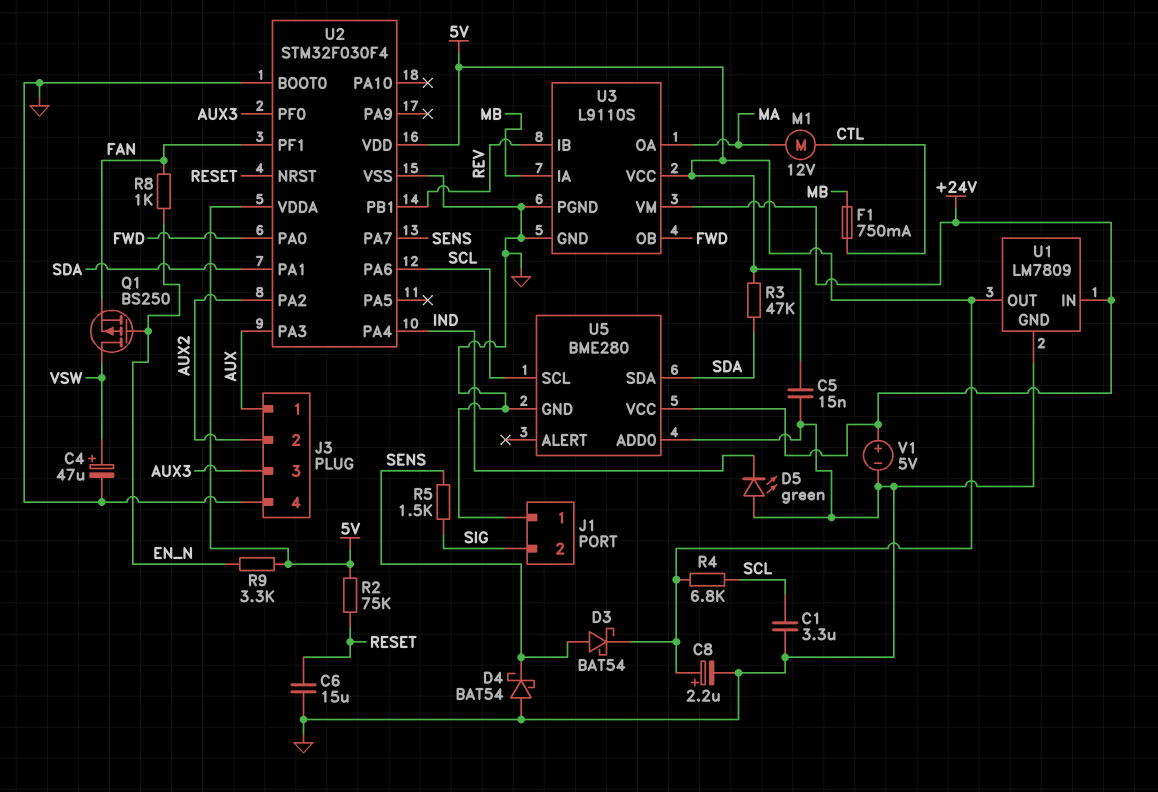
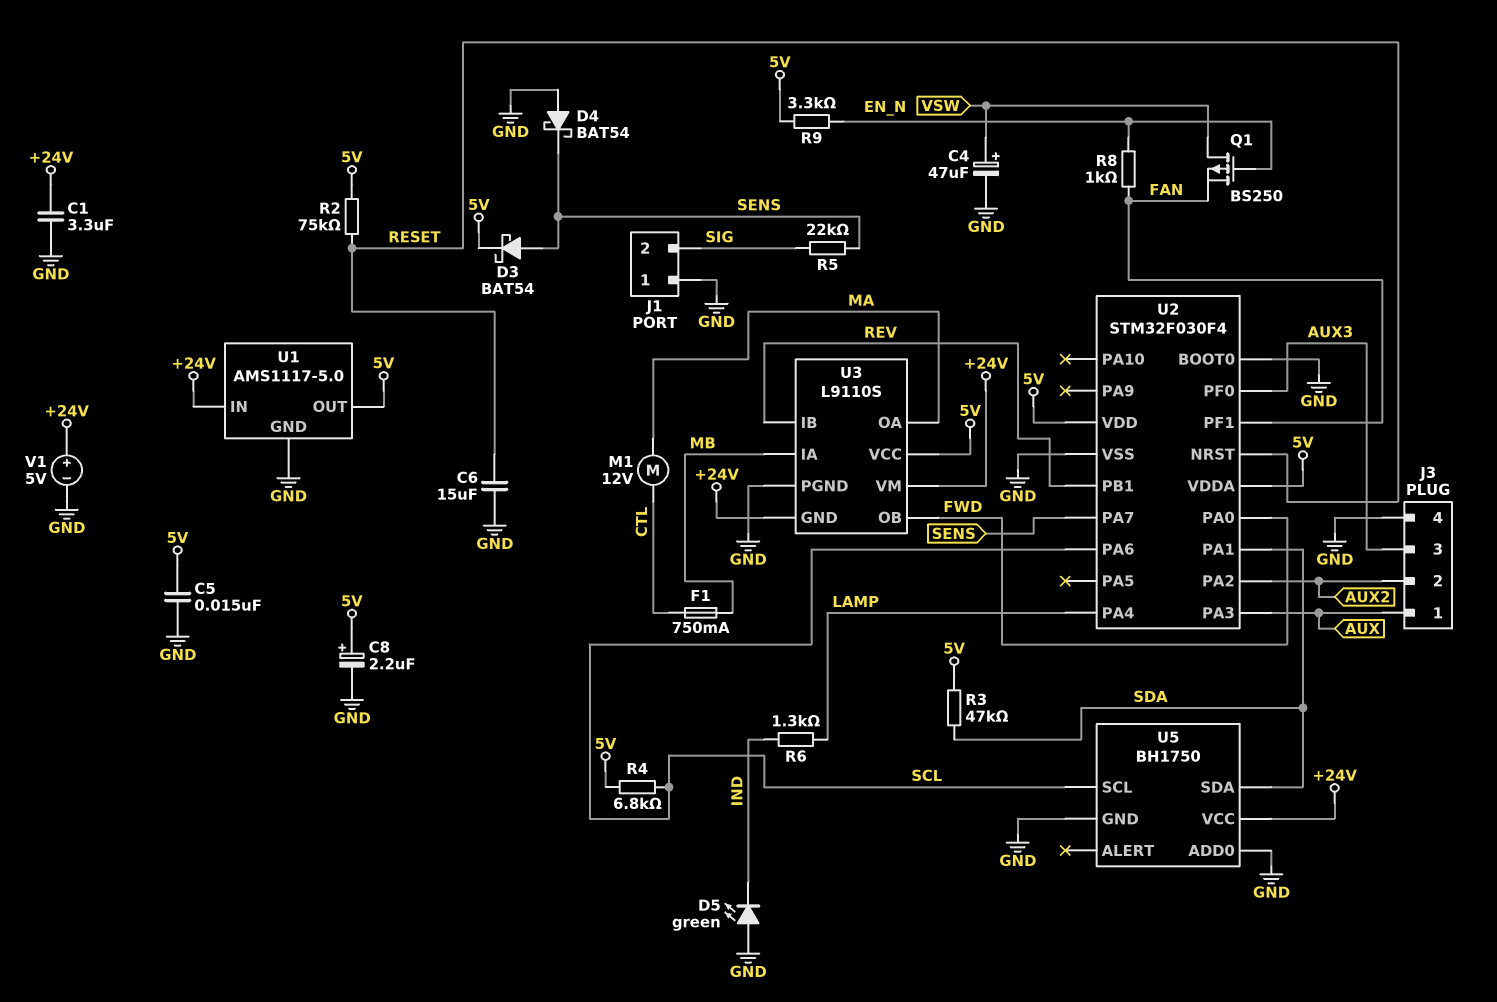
C1: 3.3uF (GND, SCL) -> 3.3uF (+24V, GND)
R5: 1.5k (SENS, SIG) -> 22k (SENS, SIG)
R6: none -> 1.3k (IND, LAMP)
U1: LM7809 -> AMS1117-5.0
U2 pin PA4: IND -> LAMP
U3 pin GND: GND -> +24V
U5: BME280 -> BH1750

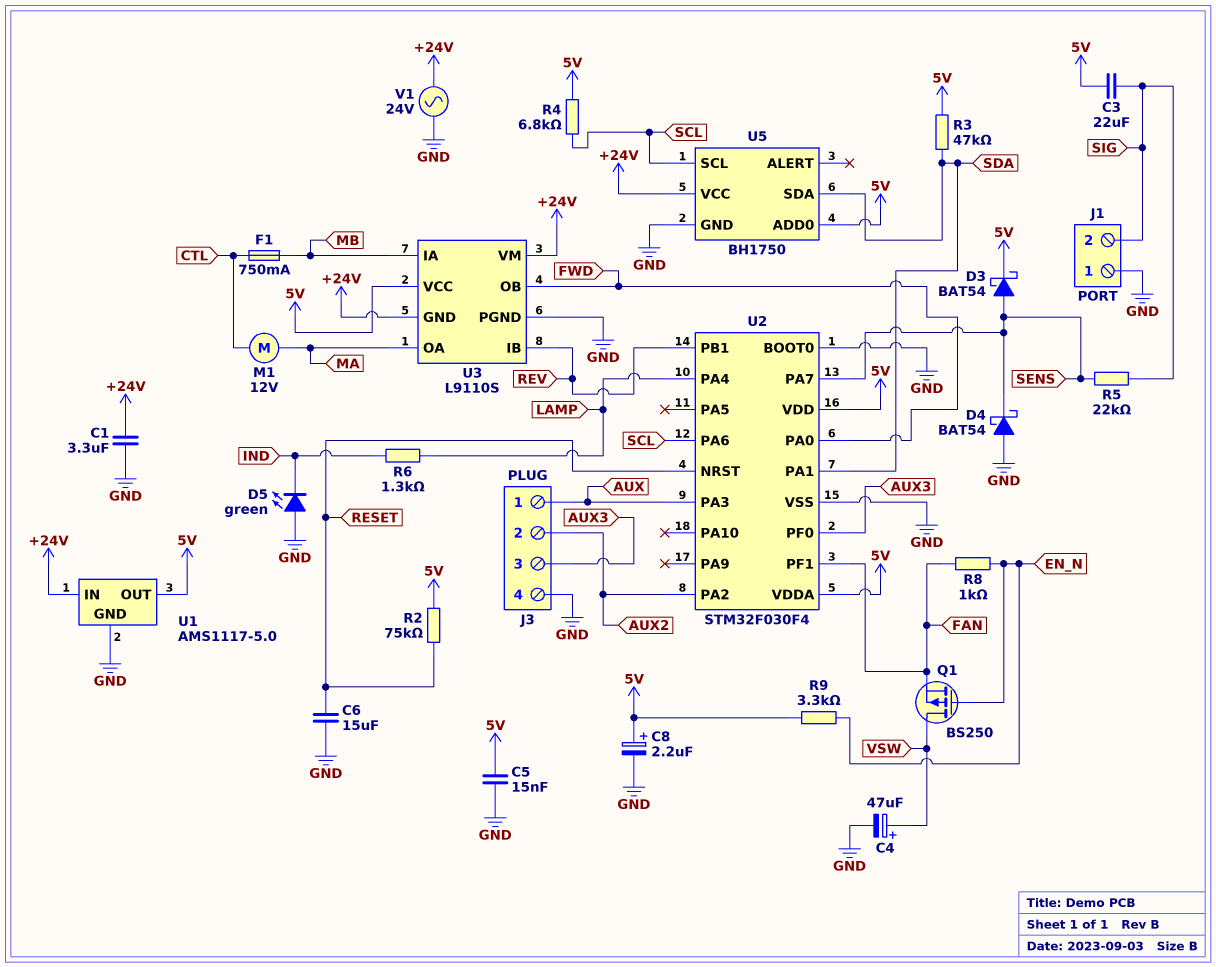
C3: none -> 22uF (5V, SIG)
U5 pin ADD0: GND -> 5V
V1: 5V (plus +24V, minus GND) -> AC 24V (+24V, GND)

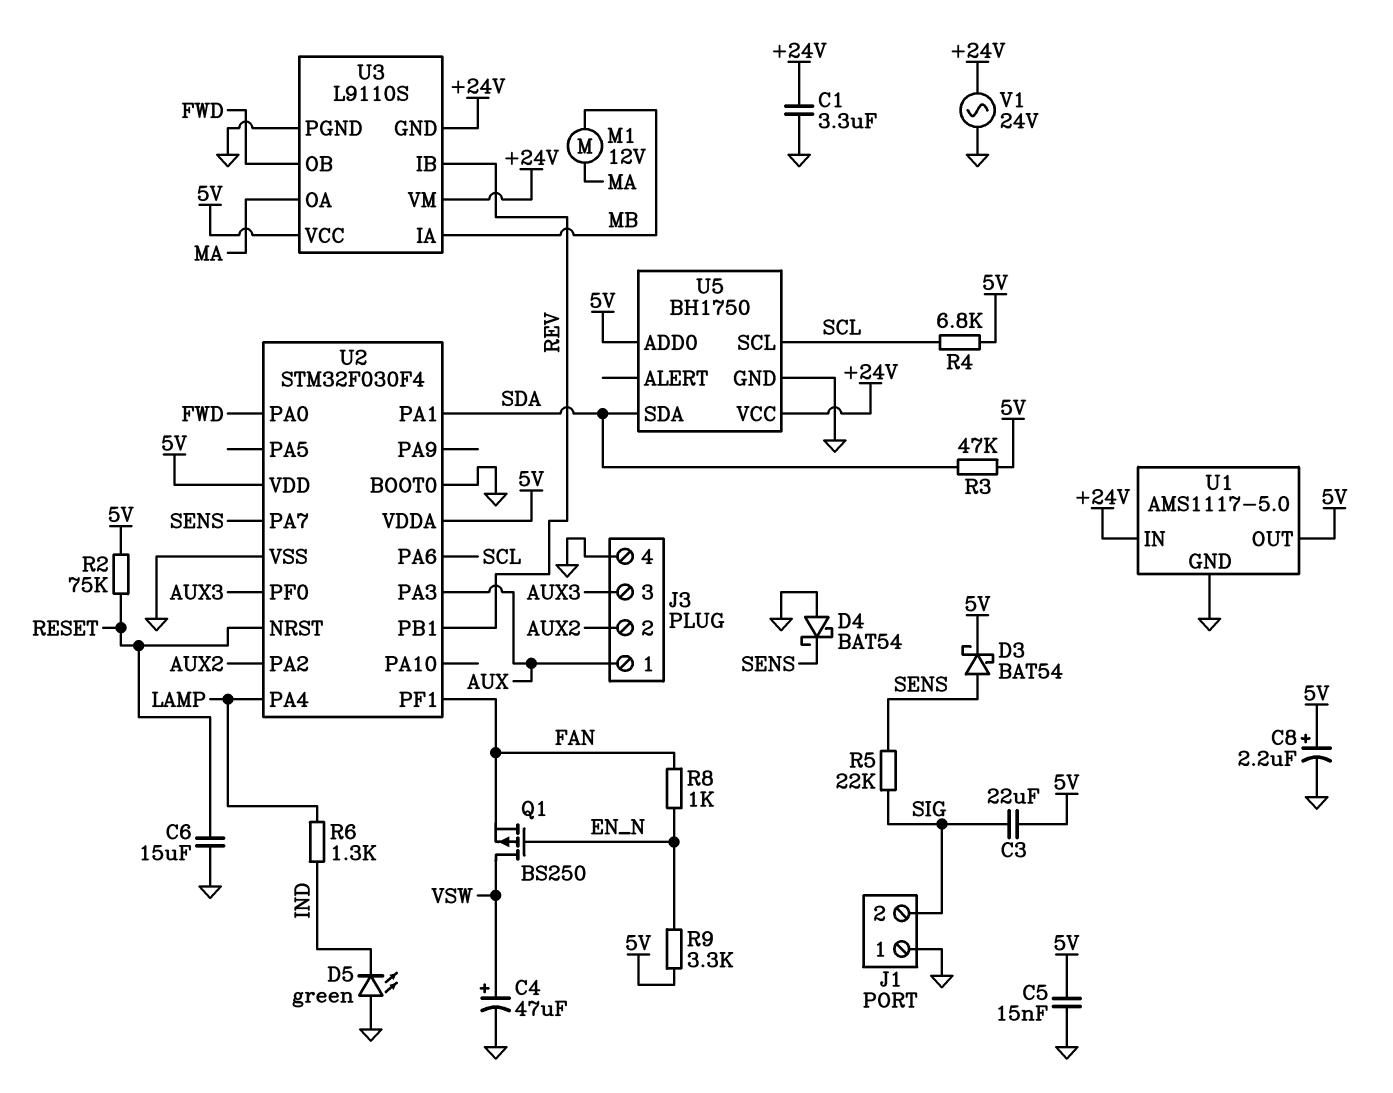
F1: 750mA (CTL, MB) -> none
M1: motor 12V (CTL, MA) -> motor 12V (MA, MB)

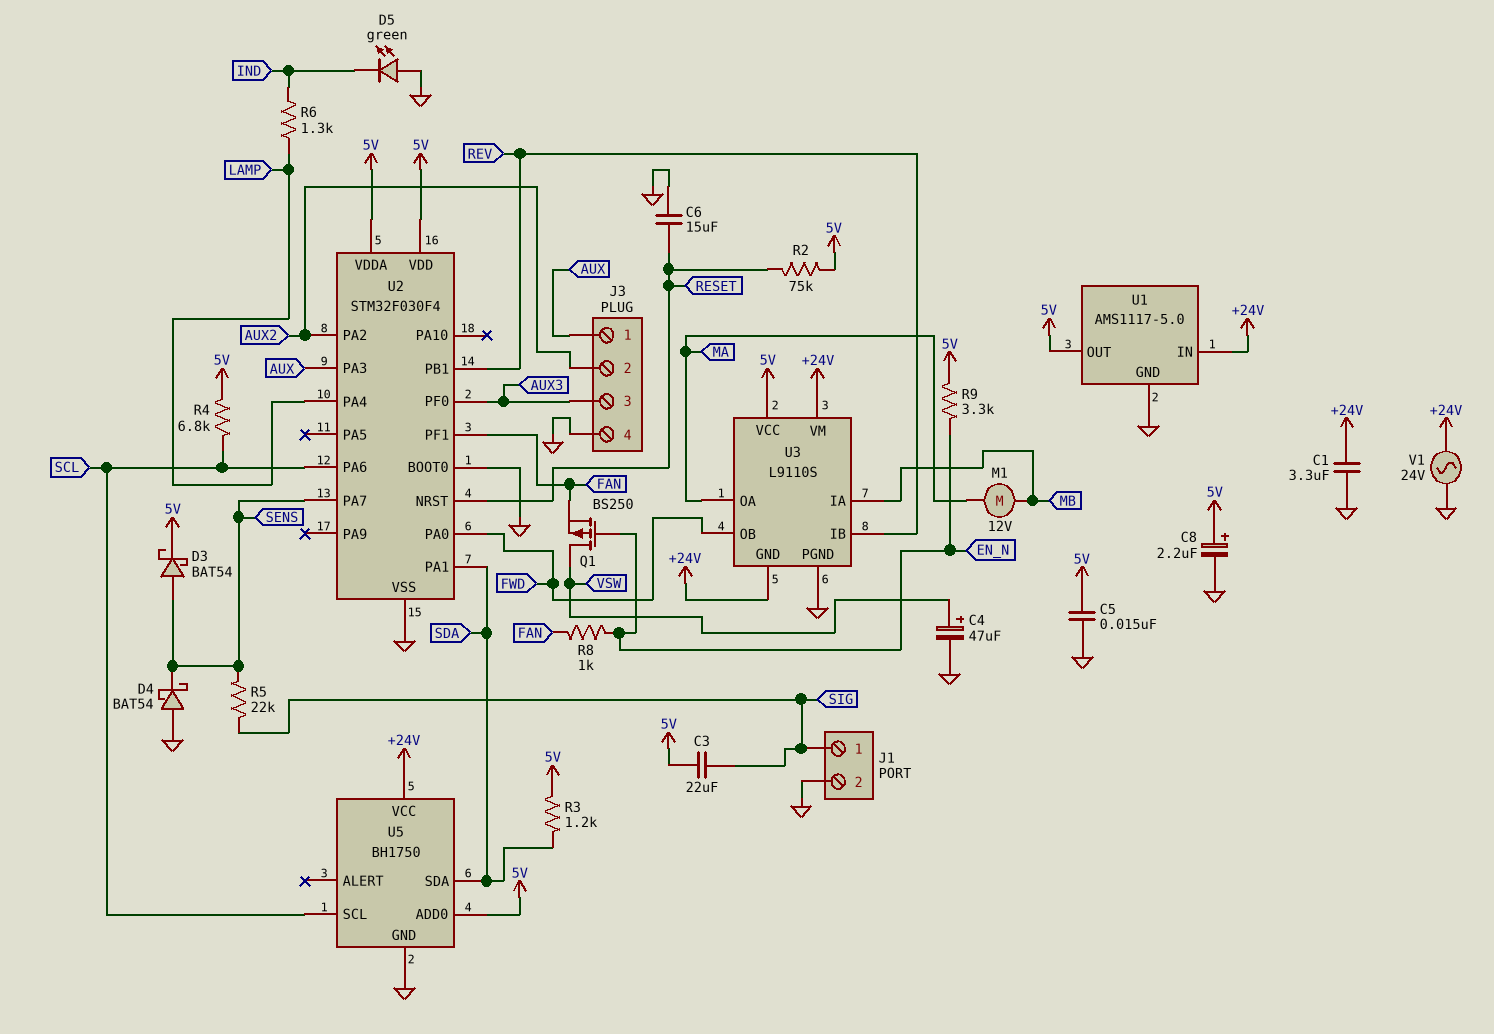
J1 pin 1: GND -> SIG
J1 pin 2: SIG -> GND
R3: 47k (5V, SDA) -> 1.2k (5V, SDA)

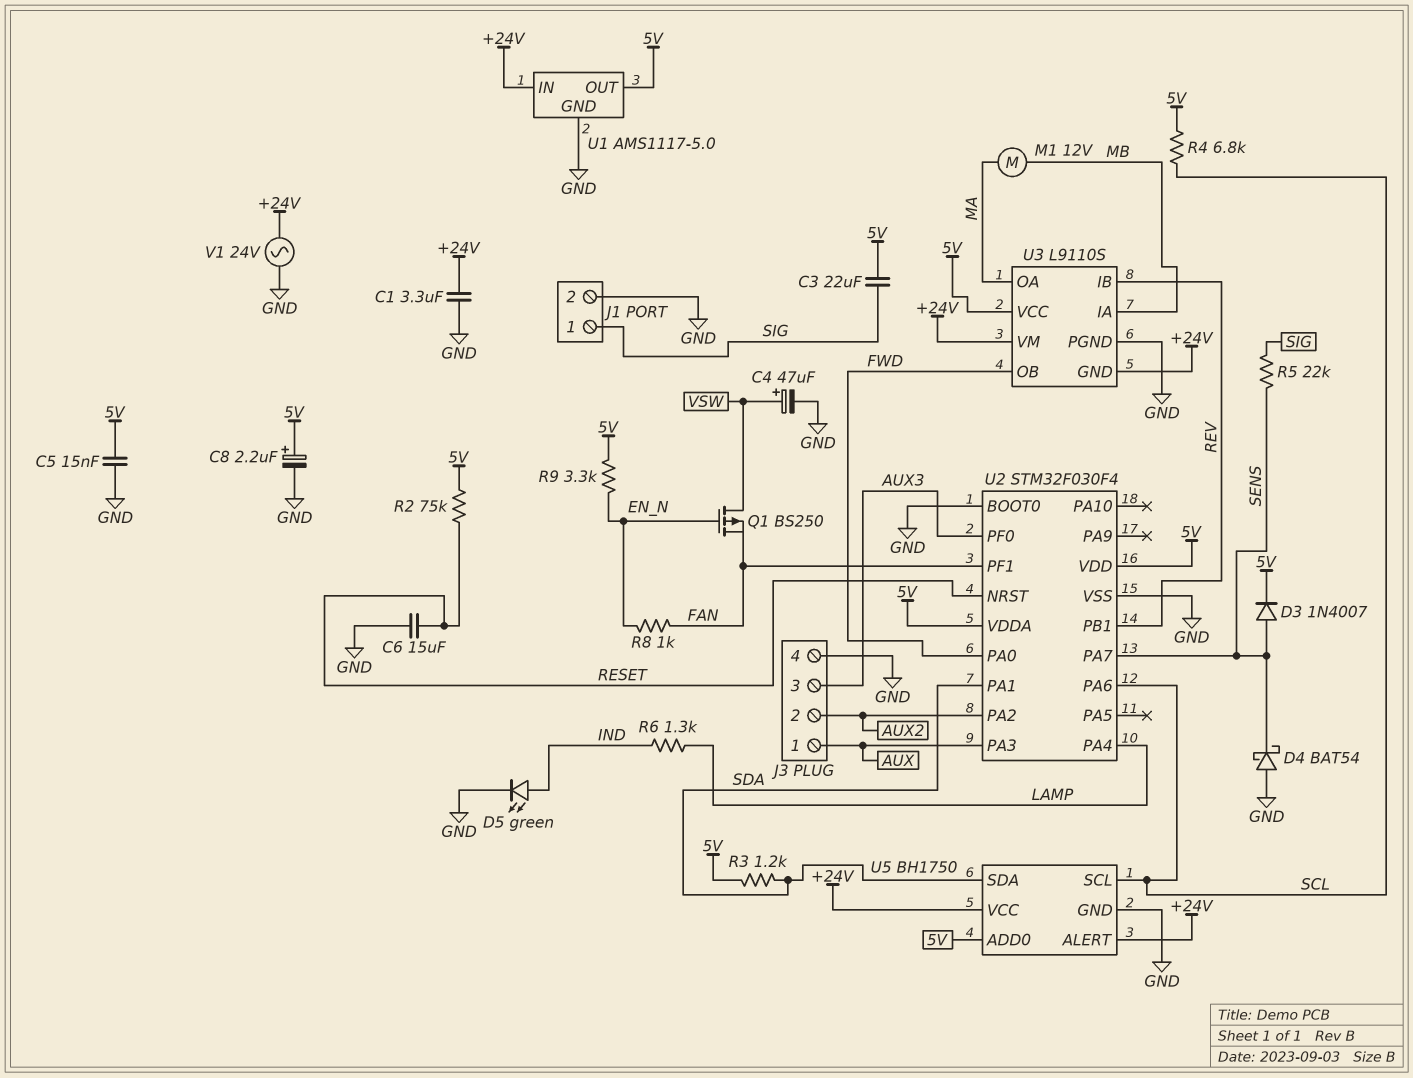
D3: schottky BAT54 (A SENS, K 5V) -> diode 1N4007 (A SENS, K 5V)
D5: LED green (A GND, K IND) -> LED green (A IND, K GND)
U5 pin ALERT: none -> +24V

